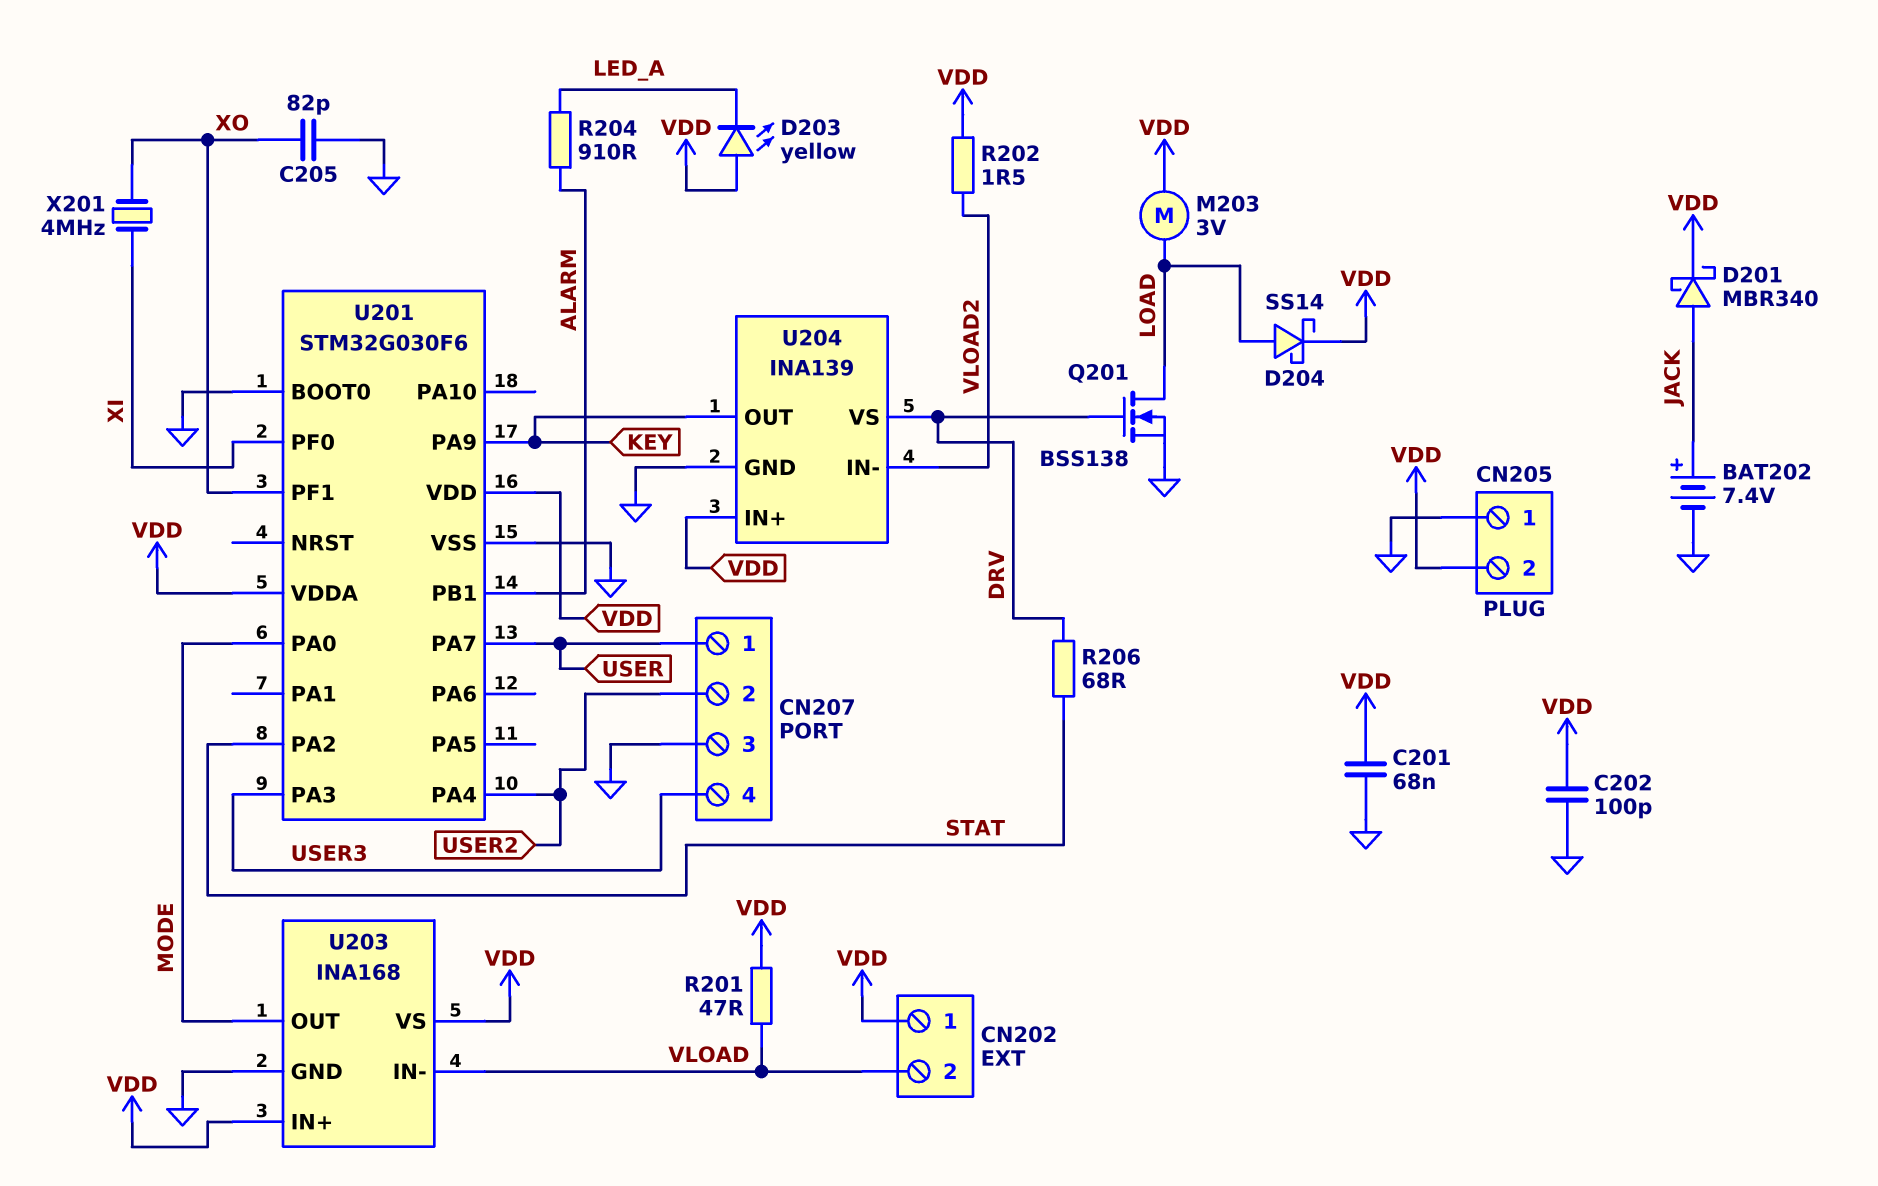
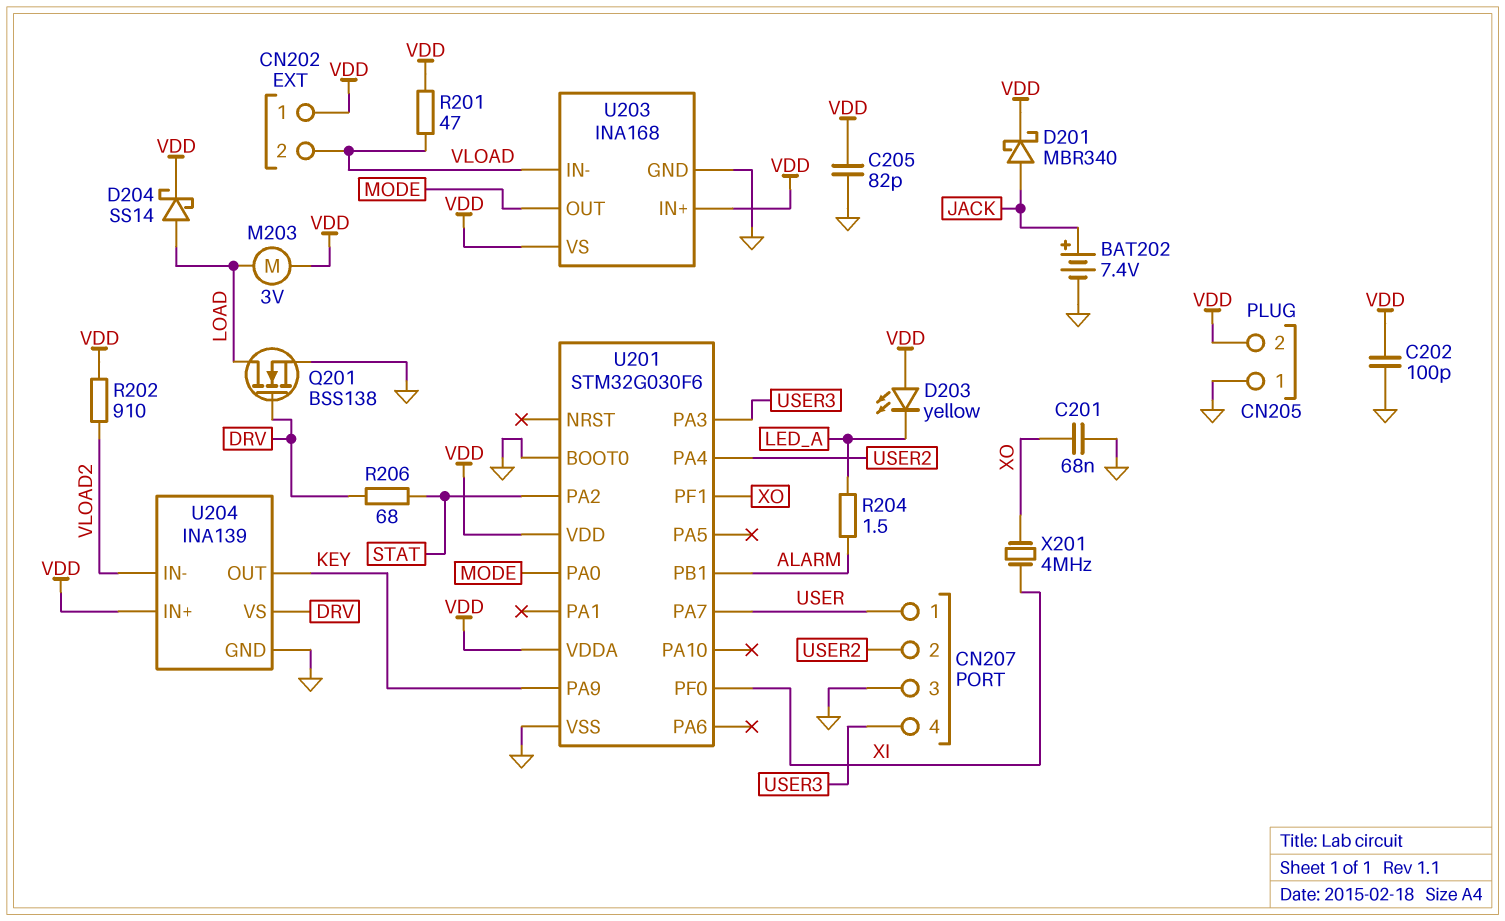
C201: 68nF (GND, VDD) -> 68nF (GND, XO)
C205: 82pF (GND, XO) -> 82pF (GND, VDD)
R202: 1.5 (VDD, VLOAD2) -> 910 (VDD, VLOAD2)
R204: 910 (ALARM, LED_A) -> 1.5 (ALARM, LED_A)

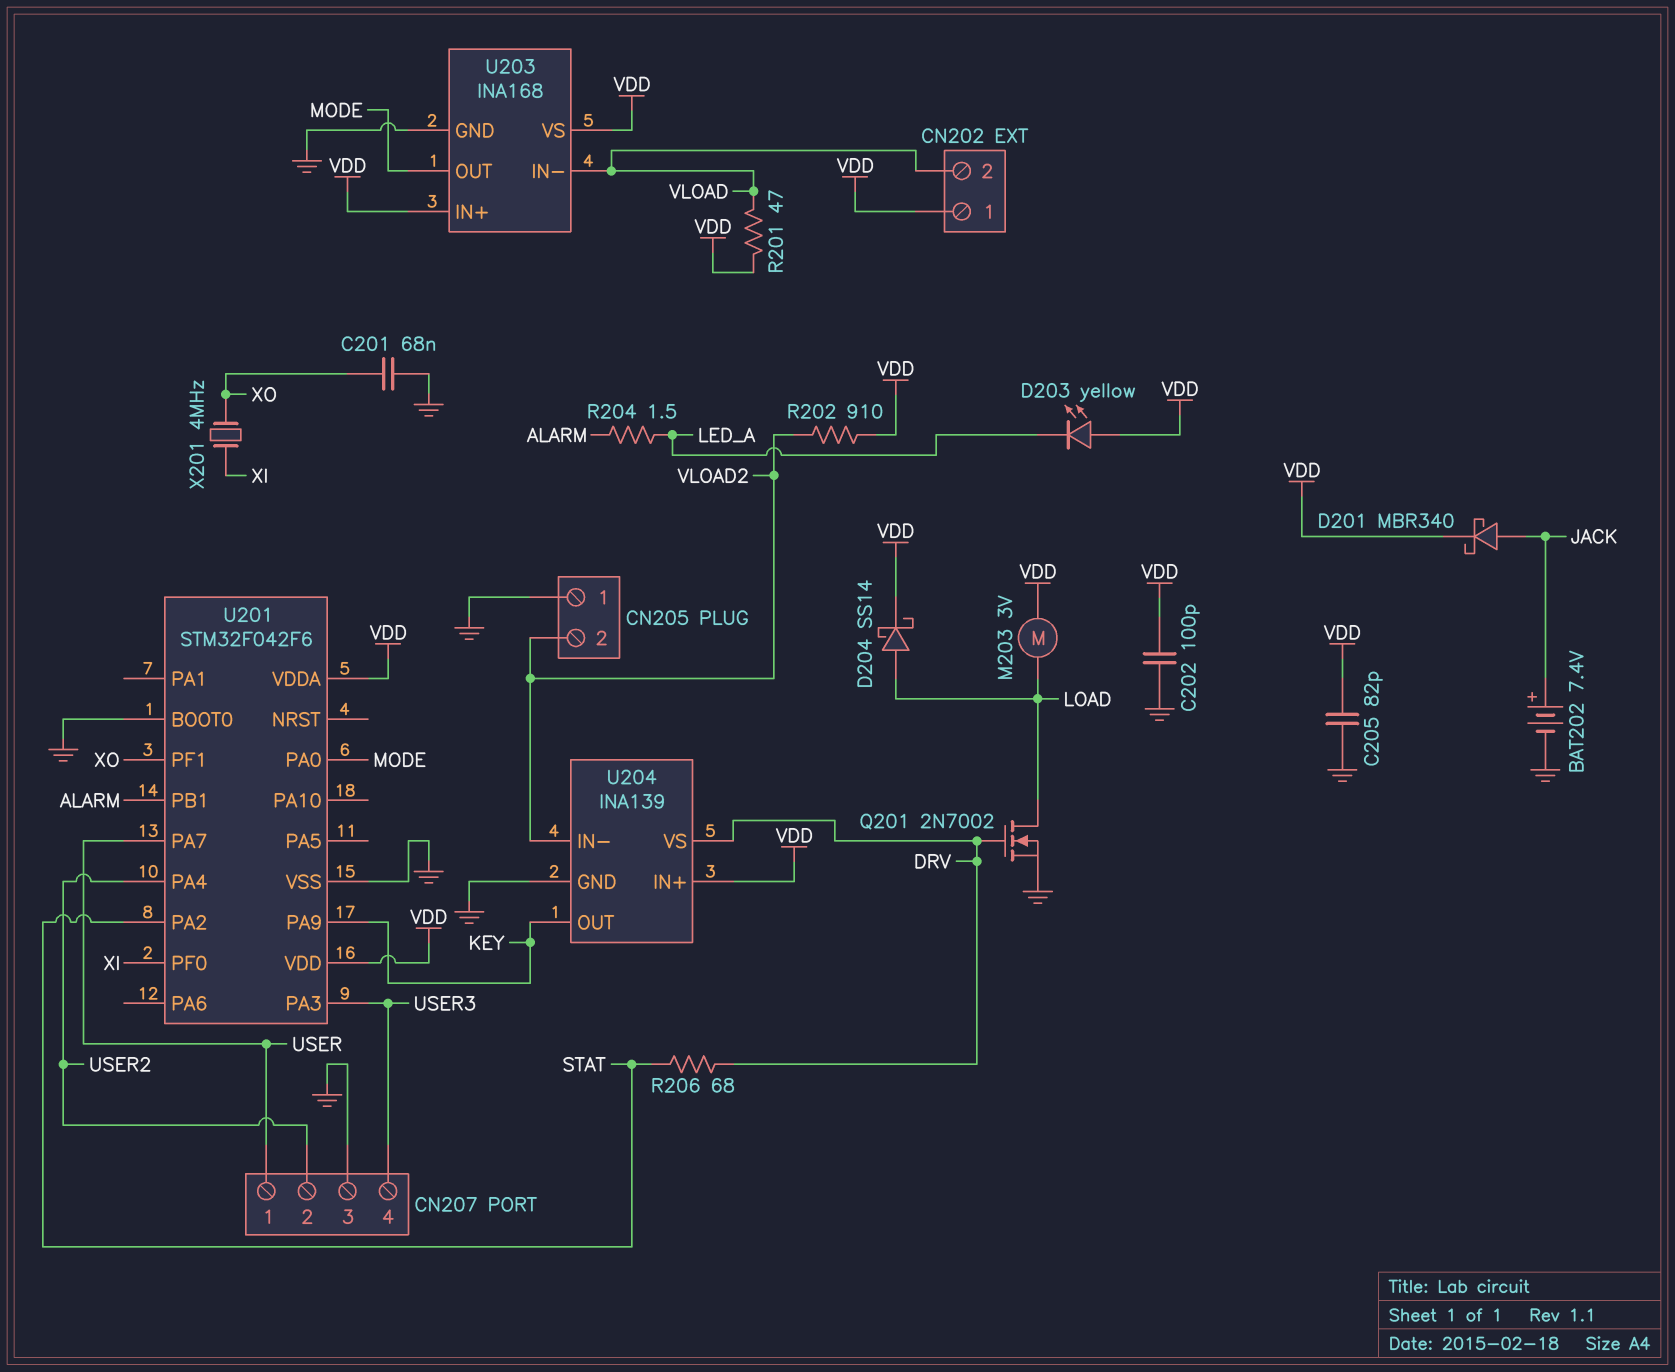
CN205 pin 2: VDD -> VLOAD2
Q201: NMOS BSS138 (G DRV, D LOAD, S GND) -> NMOS 2N7002 (G DRV, D LOAD, S GND)
U201: STM32G030F6 -> STM32F042F6

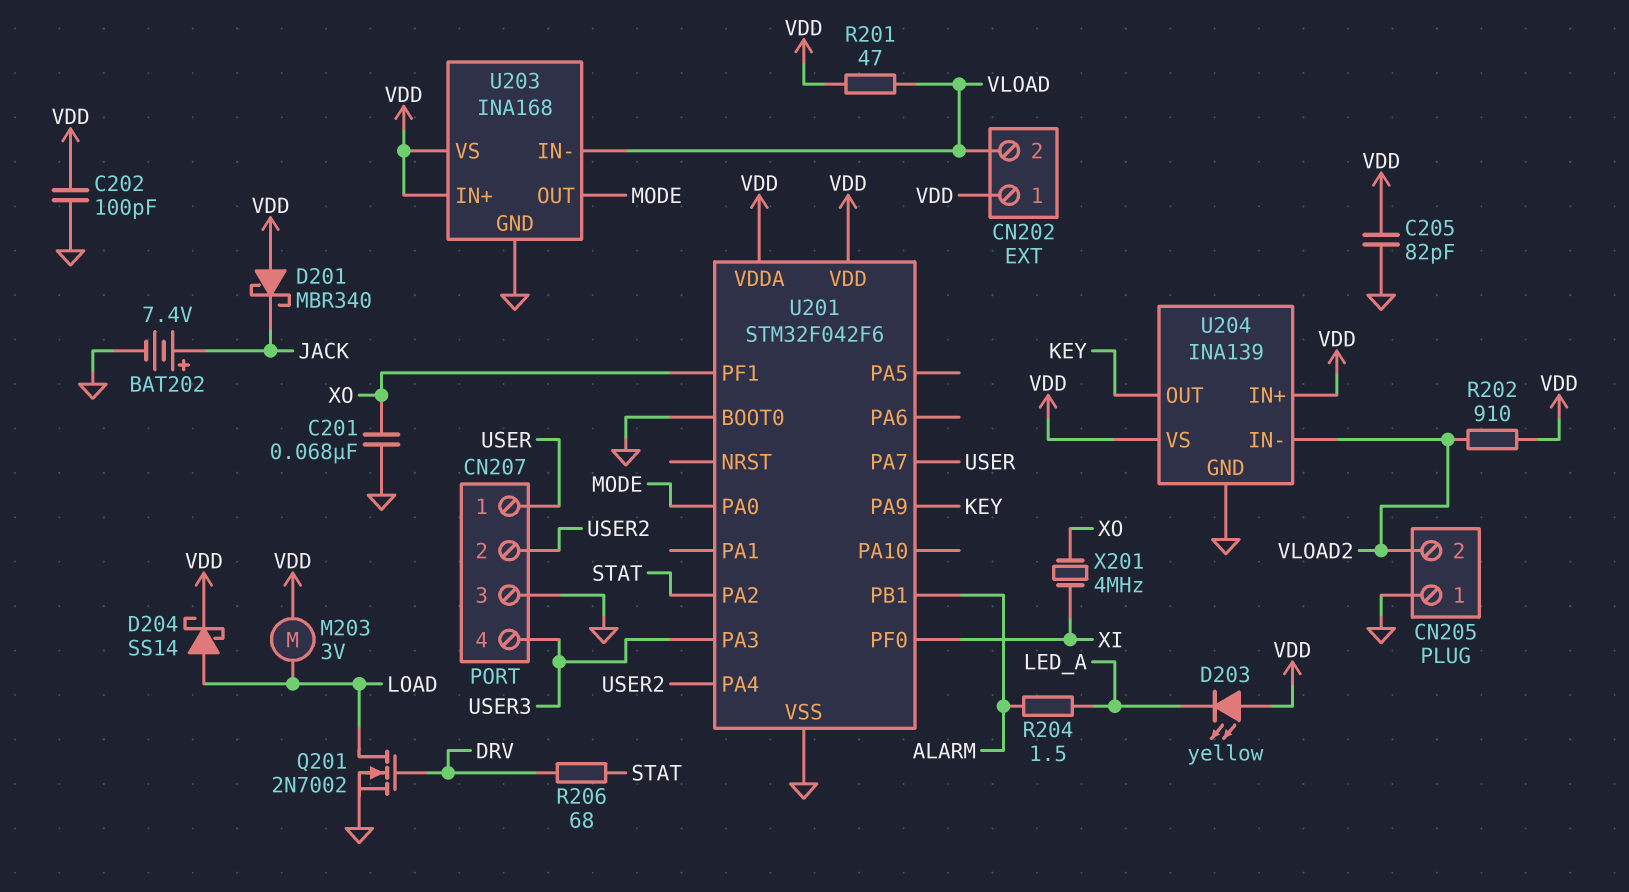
D201: schottky MBR340 (A JACK, K VDD) -> schottky MBR340 (A VDD, K JACK)
U204 pin VS: DRV -> VDD

